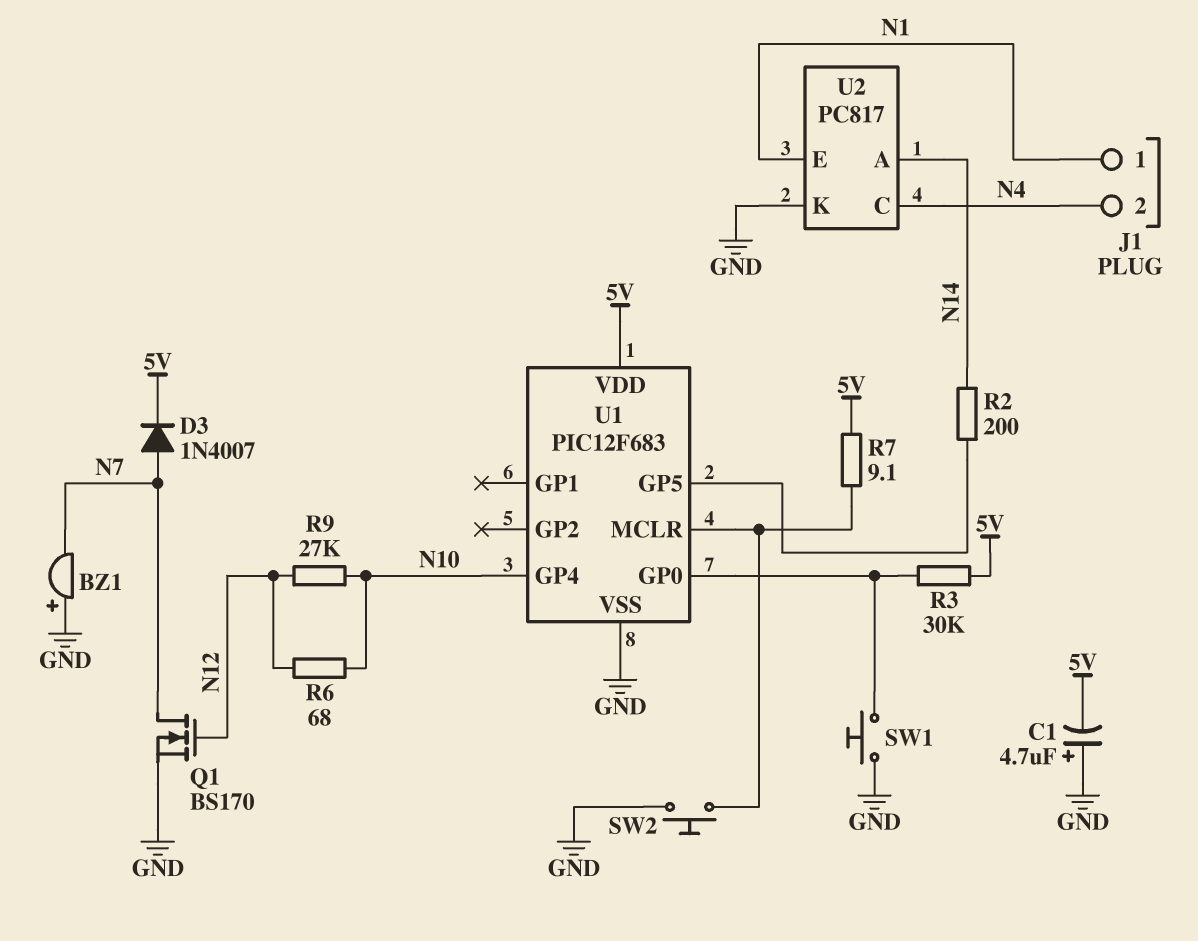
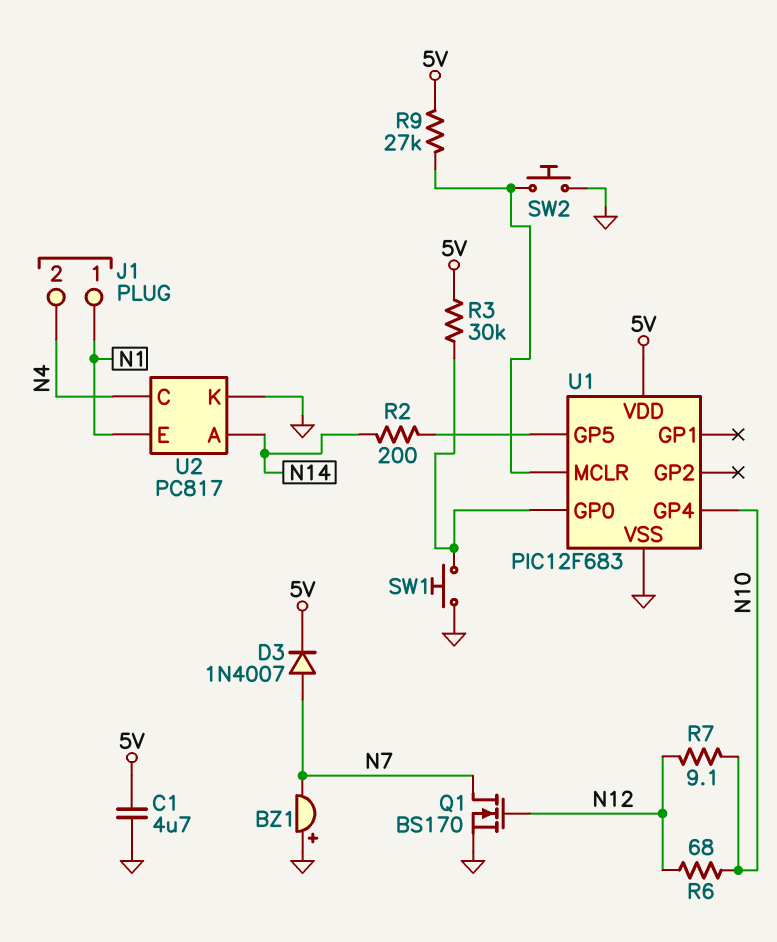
C1: 4.7uF (plus GND, minus 5V) -> 4.7uF (5V, GND)
R7: 9.1 (5V, U1/MCLR) -> 9.1 (N10, N12)
R9: 27k (N10, N12) -> 27k (5V, U1/MCLR)

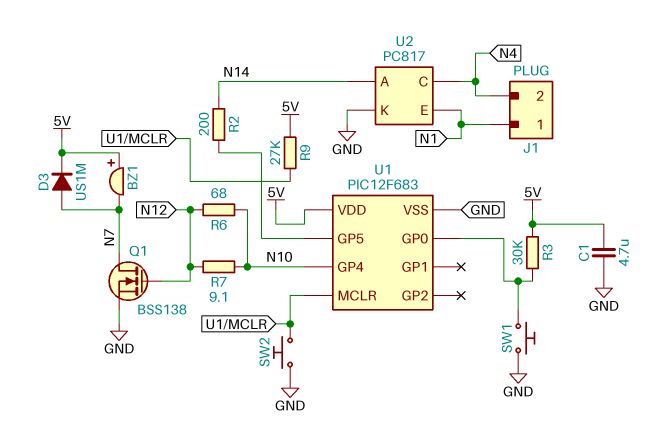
BZ1: buzzer (plus GND, minus N7) -> buzzer (plus 5V, minus N7)
D3: diode 1N4007 (A N7, K 5V) -> diode US1M (A N7, K 5V)
Q1: NMOS BS170 (G N12, D N7, S GND) -> NMOS BSS138 (G N12, D N7, S GND)

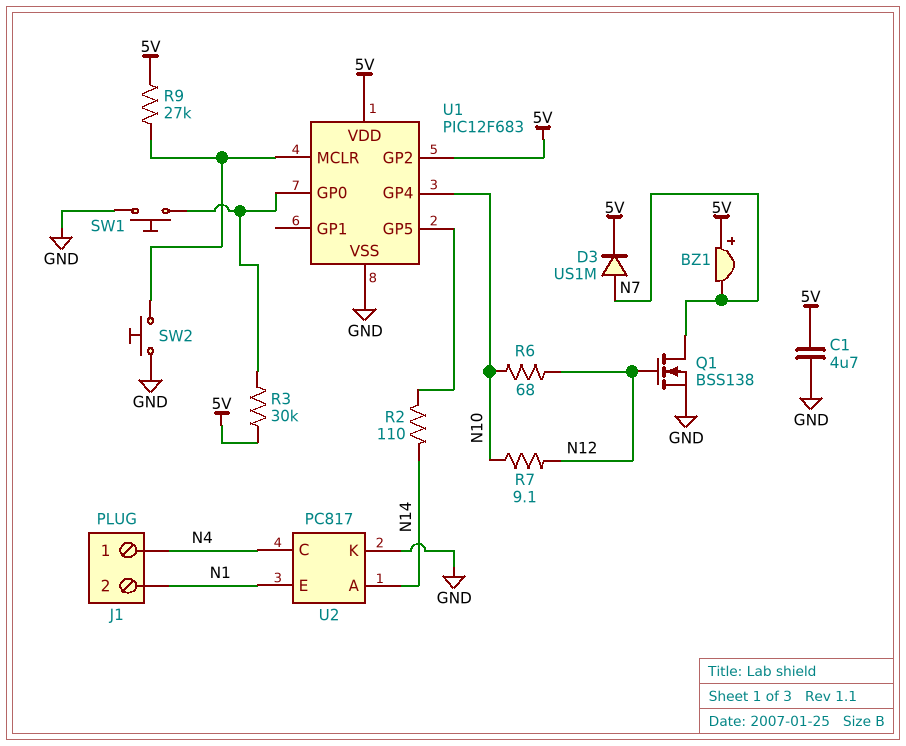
J1 pin 1: N1 -> N4
J1 pin 2: N4 -> N1
R2: 200 (N14, U1/GP5) -> 110 (N14, U1/GP5)
U1 pin GP2: none -> 5V

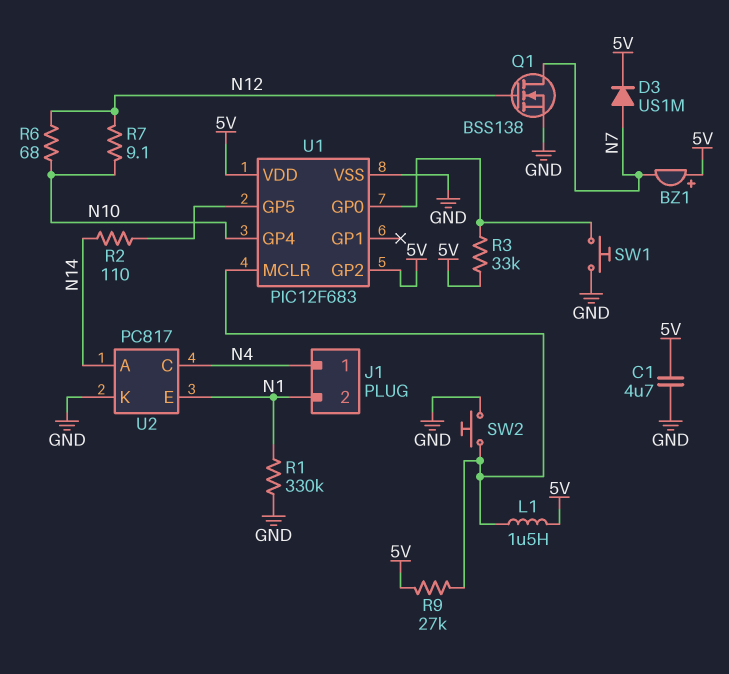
L1: none -> 1.5uH (5V, U1/MCLR)
R1: none -> 330k (GND, N1)
R3: 30k (5V, U1/GP0) -> 33k (5V, U1/GP0)

